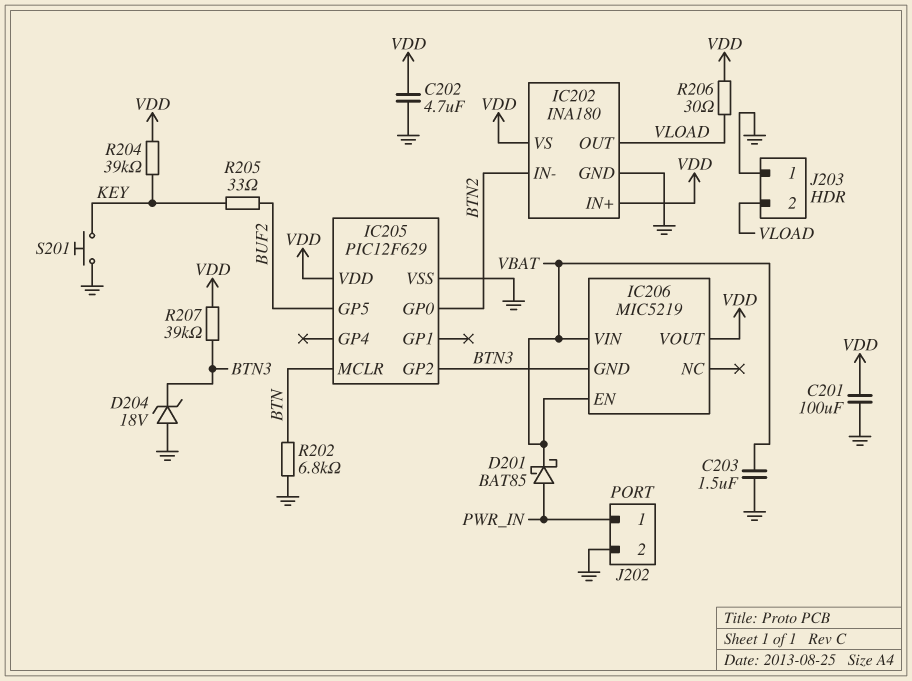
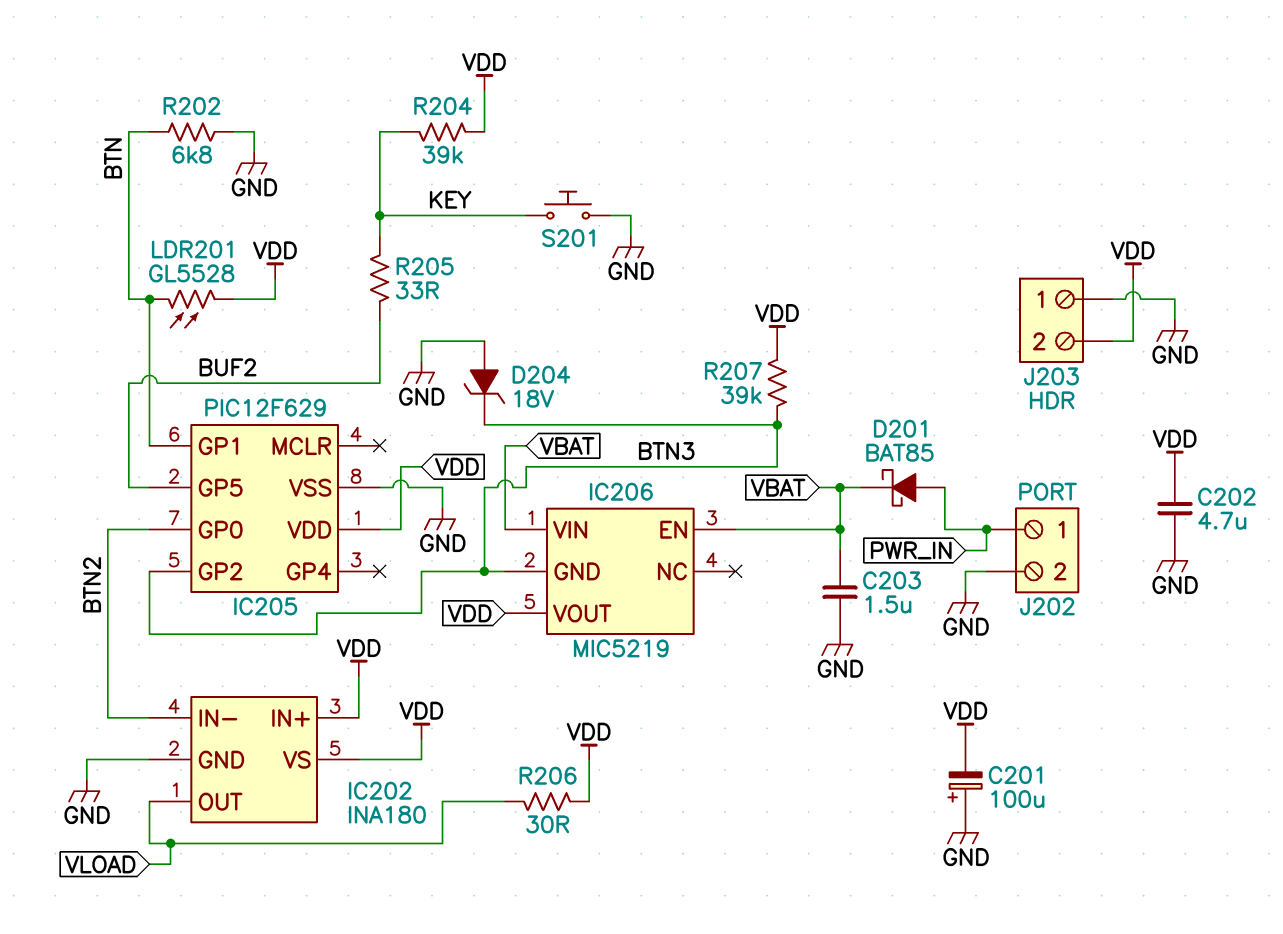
C201: 100uF (GND, VDD) -> 100uF (plus GND, minus VDD)
IC205 pin GP1: none -> BTN
IC205 pin MCLR: BTN -> none
J203 pin 2: VLOAD -> VDD
LDR201: none -> GL5528 (BTN, VDD)

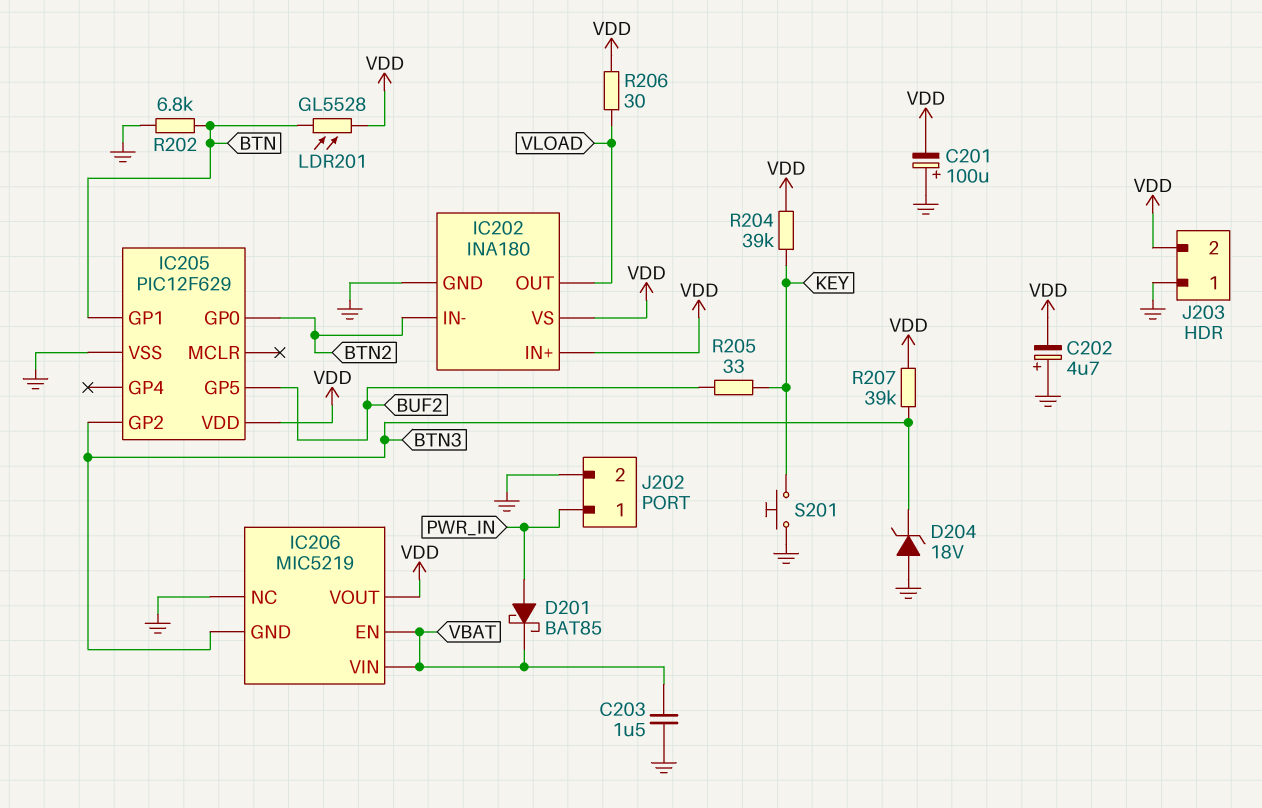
C202: 4.7uF (GND, VDD) -> 4.7uF (plus GND, minus VDD)
IC206 pin NC: none -> GND

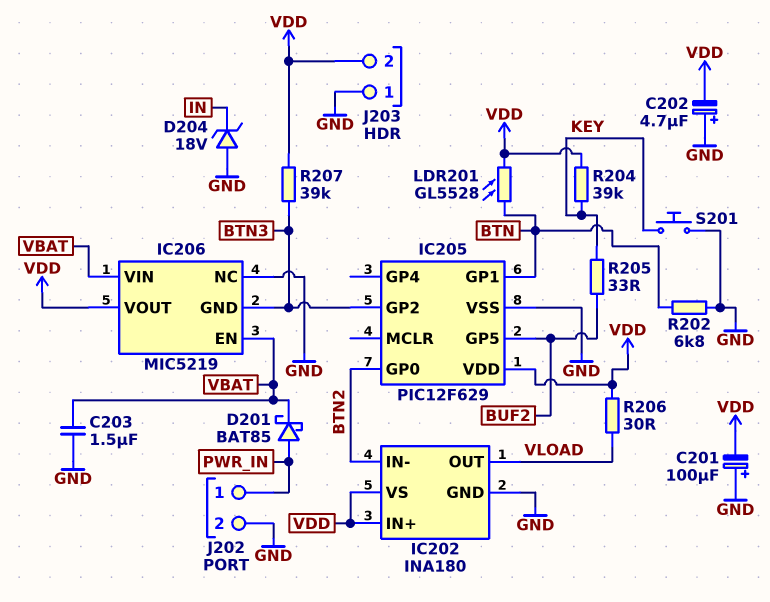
D204: zener 18V (A GND, K BTN3) -> zener 18V (A GND, K IN)

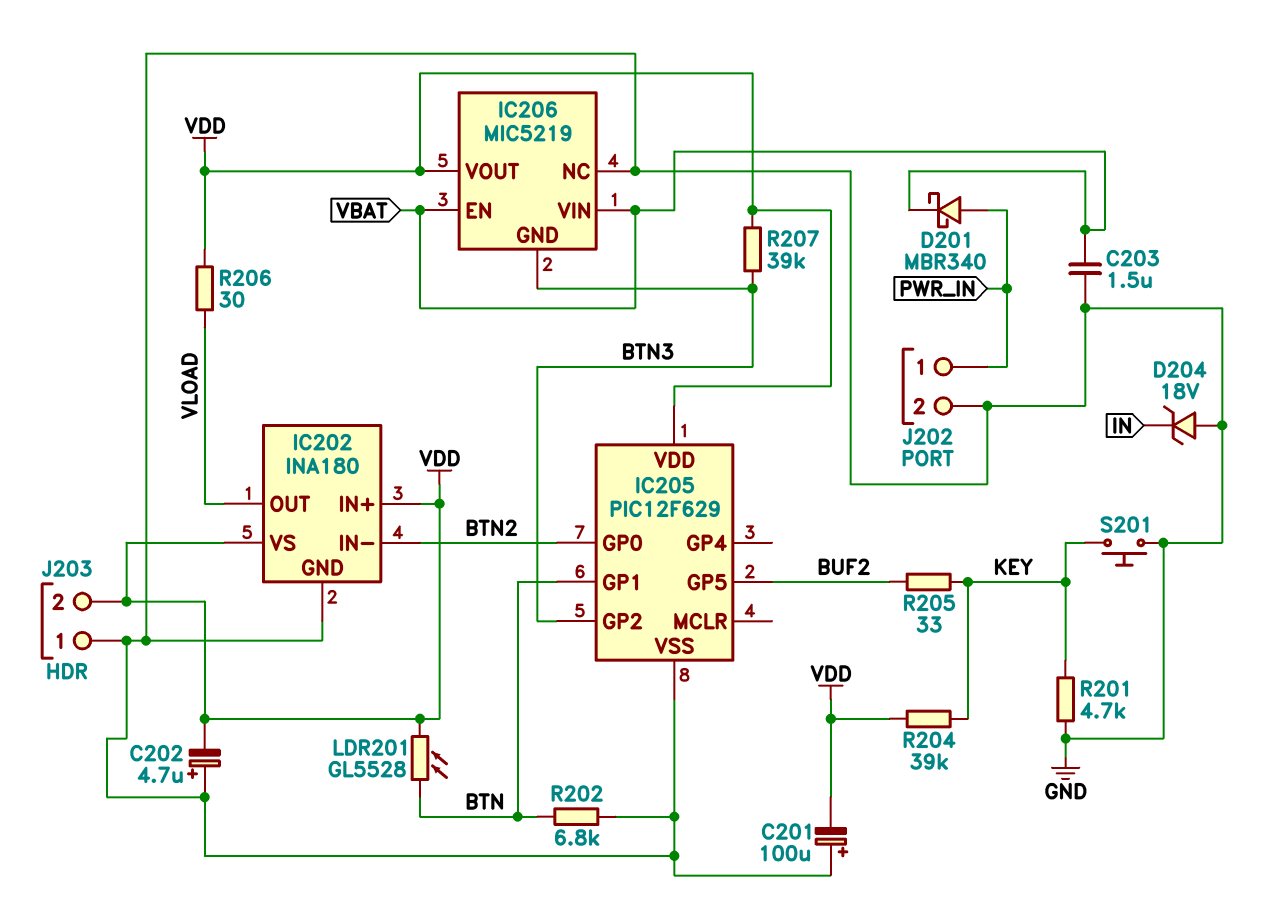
D201: schottky BAT85 (A PWR_IN, K VBAT) -> schottky MBR340 (A PWR_IN, K VBAT)
R201: none -> 4.7k (GND, KEY)

